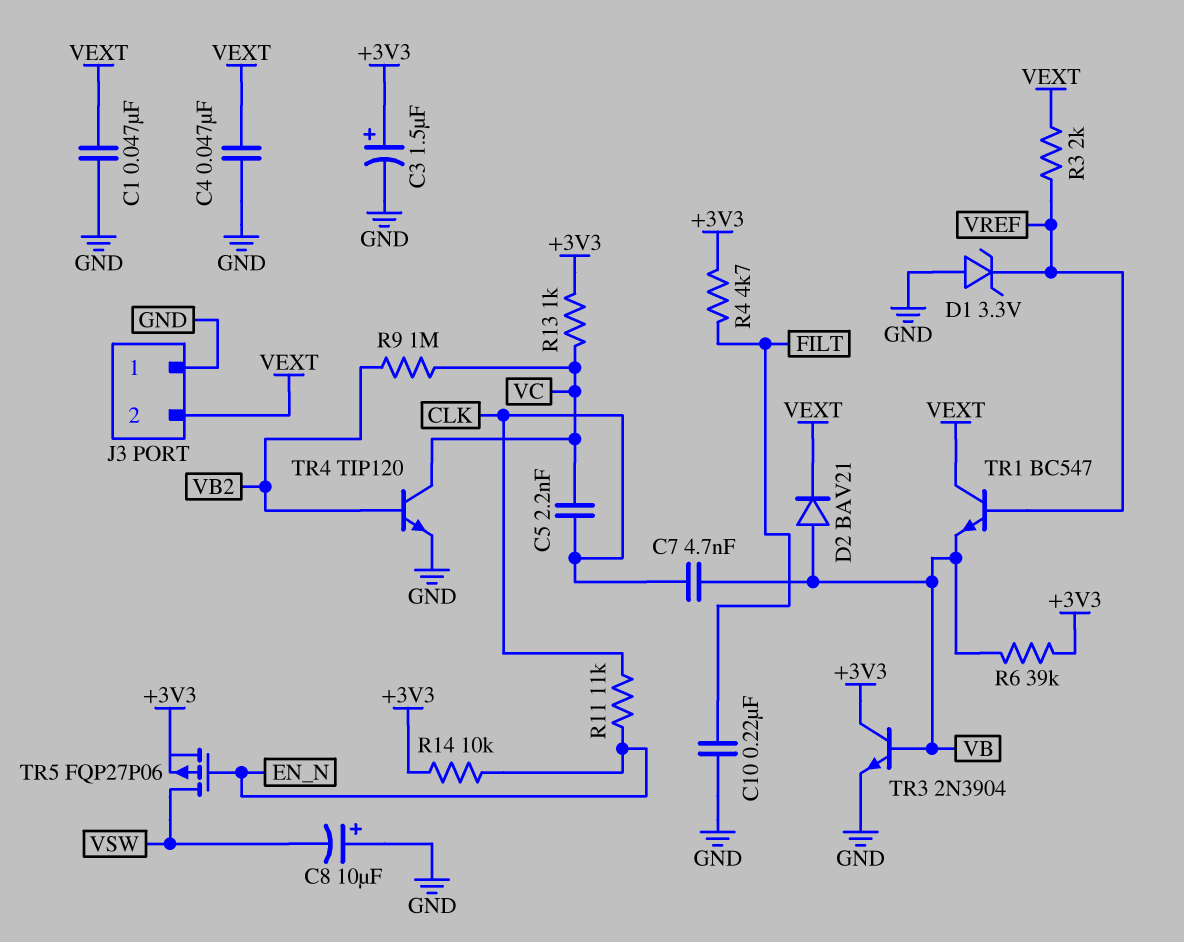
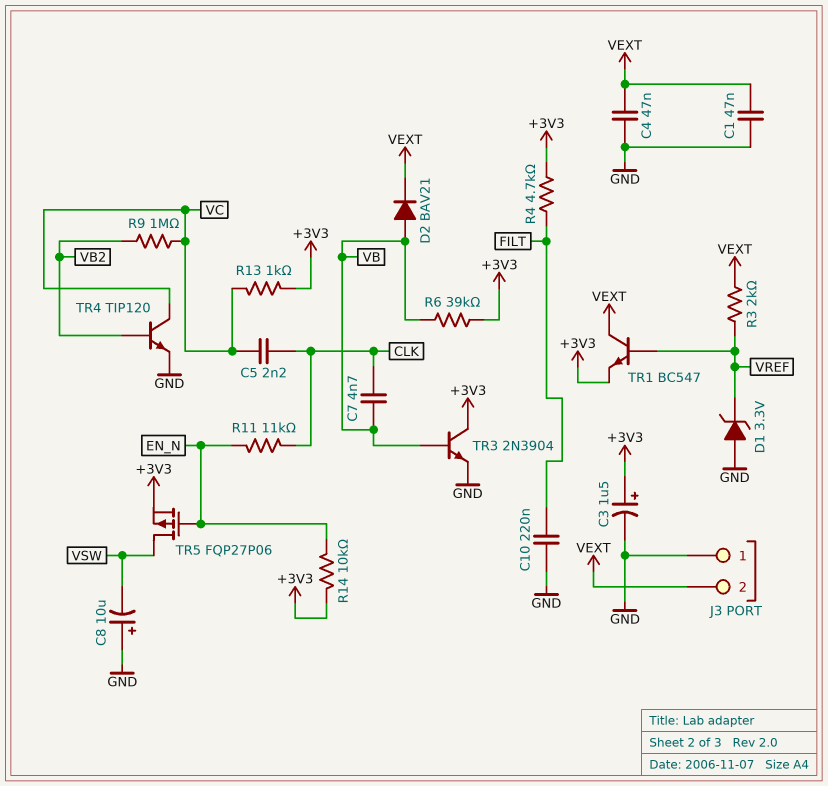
TR1: NPN BC547 (B VREF, C VEXT, E VB) -> NPN BC547 (B VREF, C VEXT, E +3V3)

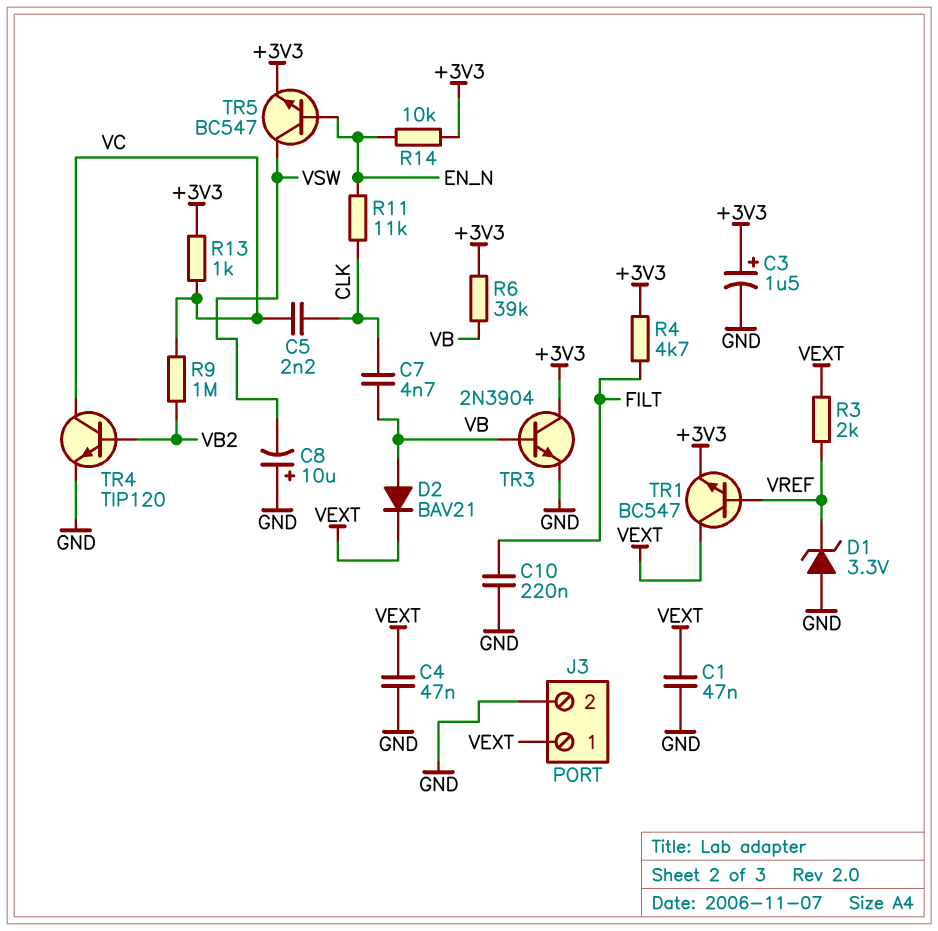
J3 pin 1: GND -> VEXT
J3 pin 2: VEXT -> GND
TR5: PMOS FQP27P06 (G EN_N, D VSW, S +3V3) -> NPN BC547 (B EN_N, C VSW, E +3V3)

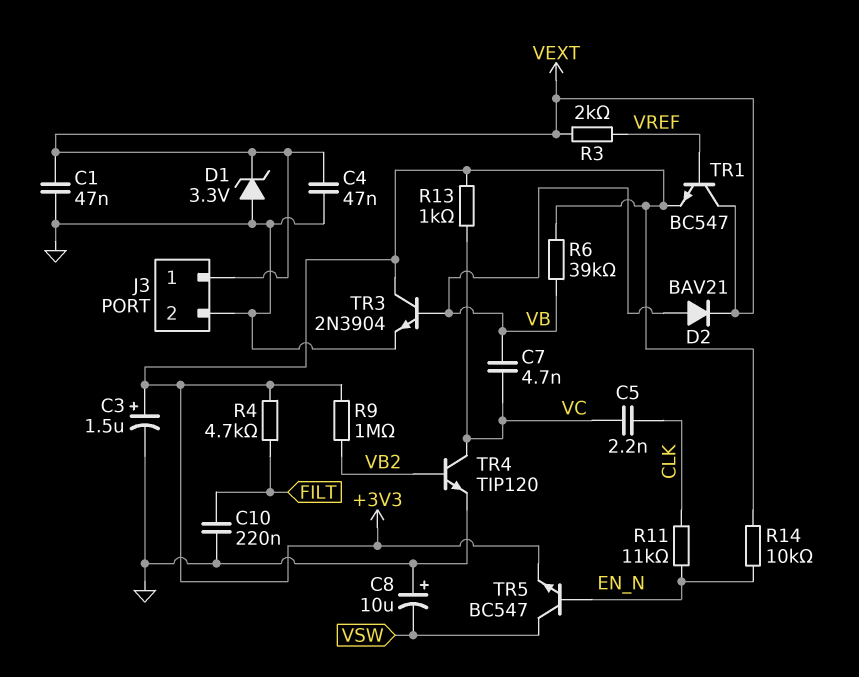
C7: 4.7nF (CLK, VB) -> 4.7nF (VB, VC)
D1: zener 3.3V (A GND, K VREF) -> zener 3.3V (A GND, K VEXT)
R9: 1M (VB2, VC) -> 1M (+3V3, VB2)

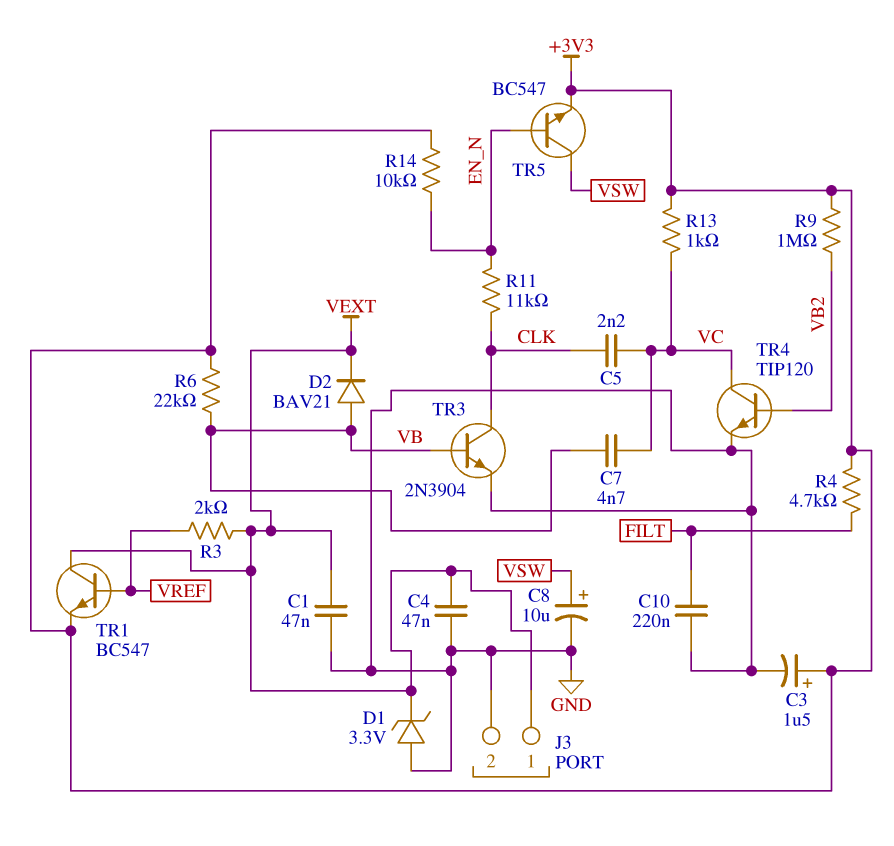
C8: 10uF (plus GND, minus VSW) -> 10uF (plus VSW, minus GND)
R6: 39k (+3V3, VB) -> 22k (+3V3, VB)
TR3: NPN 2N3904 (B VB, C +3V3, E GND) -> NPN 2N3904 (B VB, C CLK, E GND)

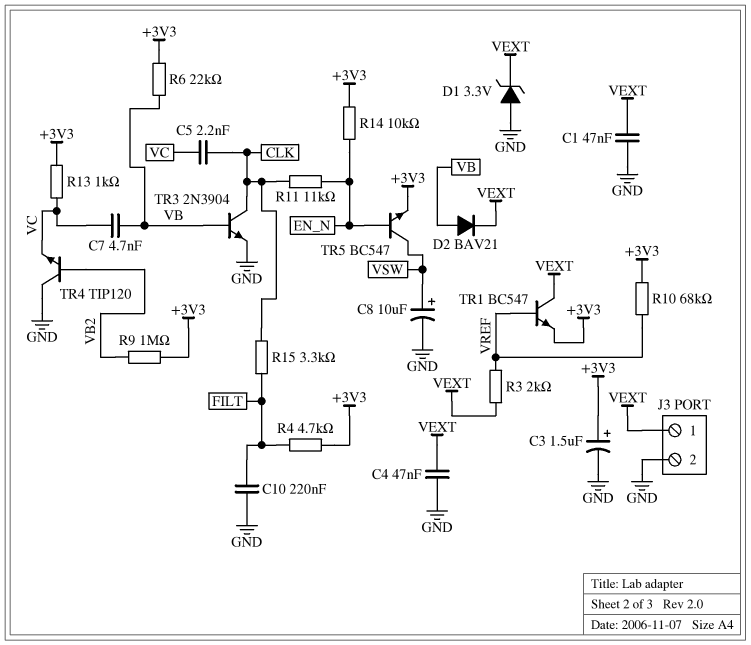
R10: none -> 68k (+3V3, VREF)
R15: none -> 3.3k (CLK, FILT)
TR4: NPN TIP120 (B VB2, C VC, E GND) -> NPN TIP120 (B VB2, C GND, E VC)

